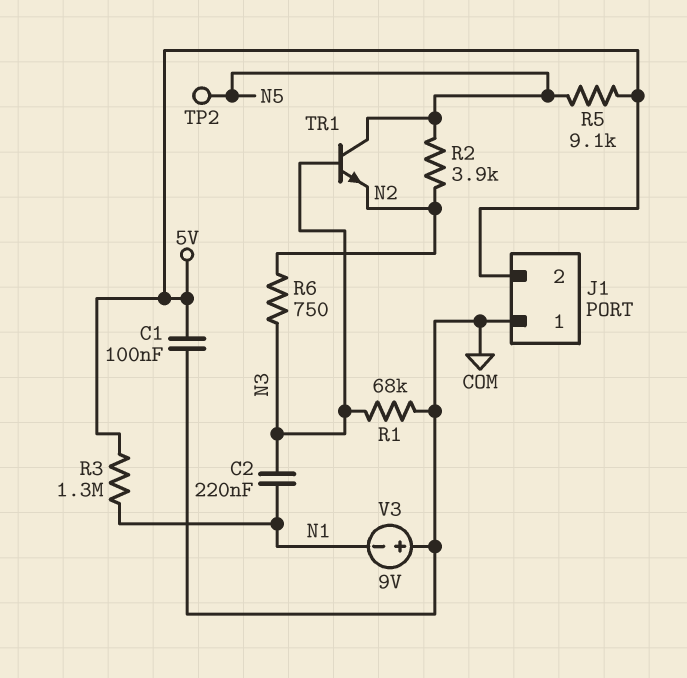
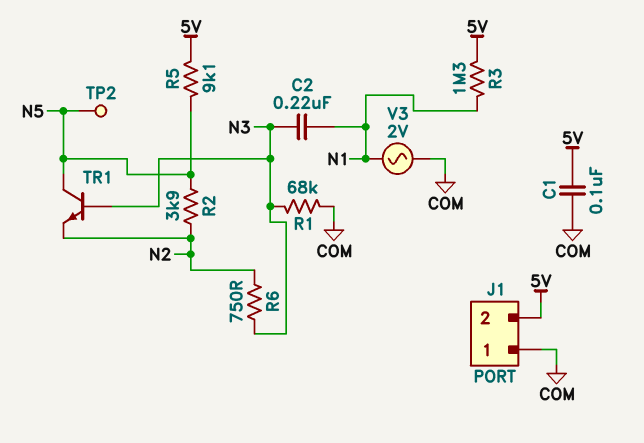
V3: 9V (plus COM, minus N1) -> AC 2V (COM, N1)

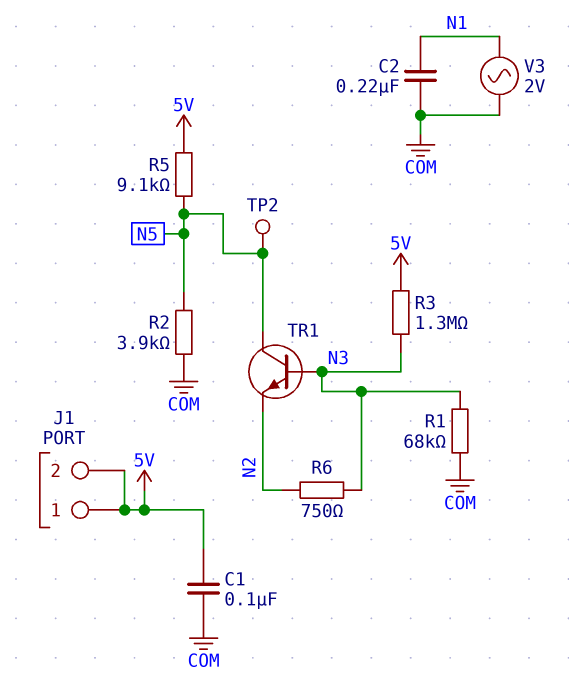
C2: 220nF (N1, N3) -> 220nF (COM, N1)
J1 pin 1: COM -> 5V
R2: 3.9k (N2, N5) -> 3.9k (COM, N5)
R3: 1.3M (5V, N1) -> 1.3M (5V, N3)

